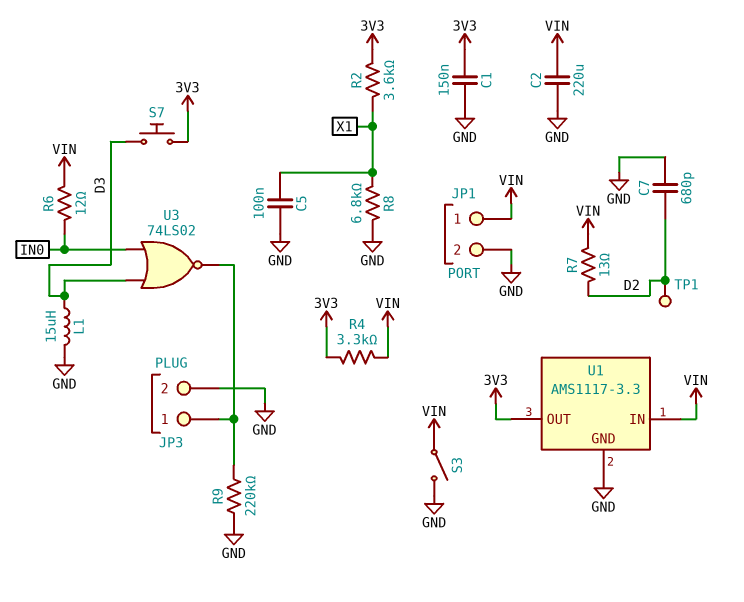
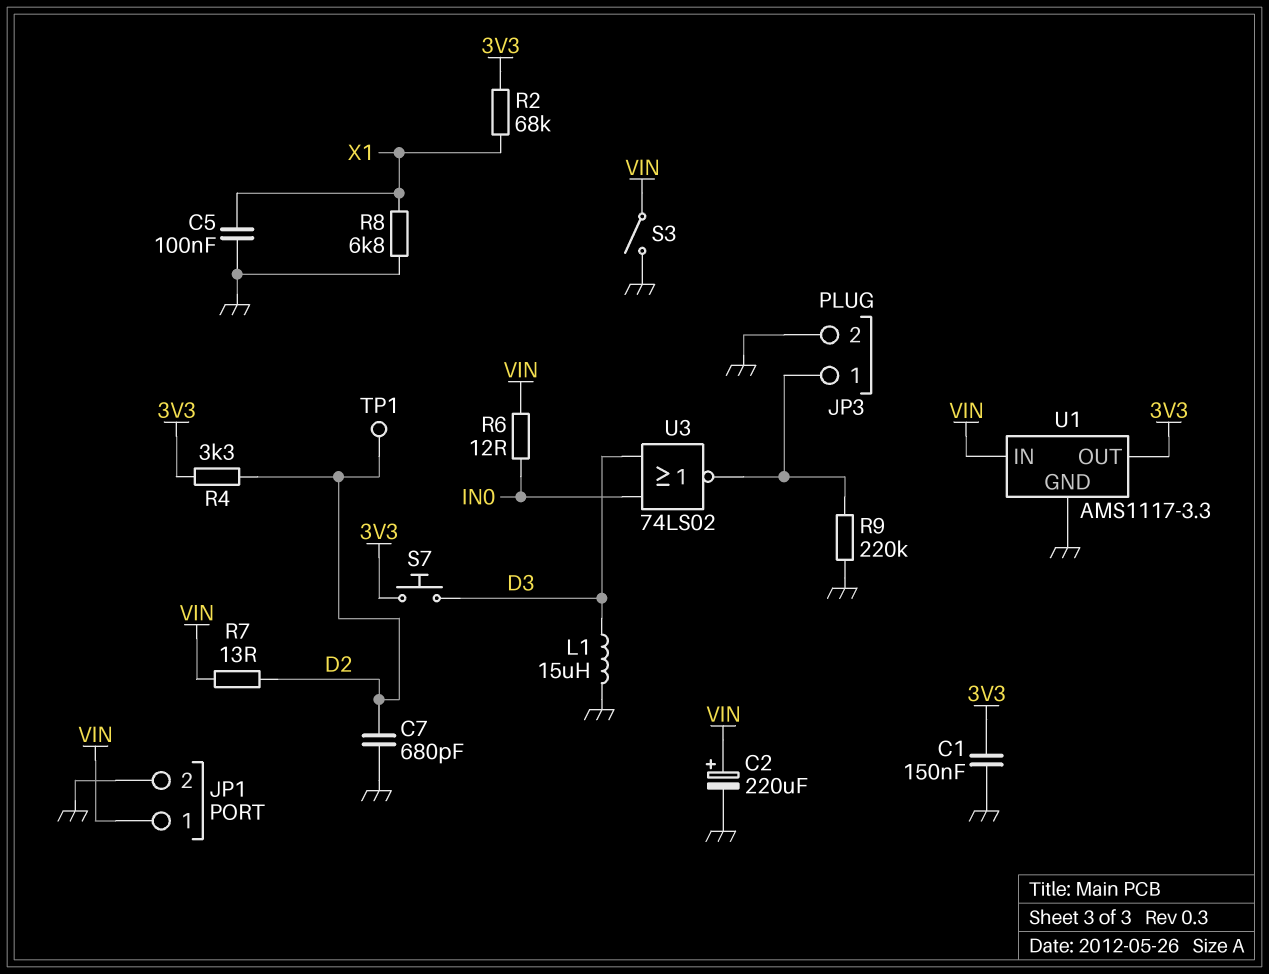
C2: 220uF (GND, VIN) -> 220uF (plus VIN, minus GND)
R2: 3.6k (3V3, X1) -> 68k (3V3, X1)
R4: 3.3k (3V3, VIN) -> 3.3k (3V3, D2)

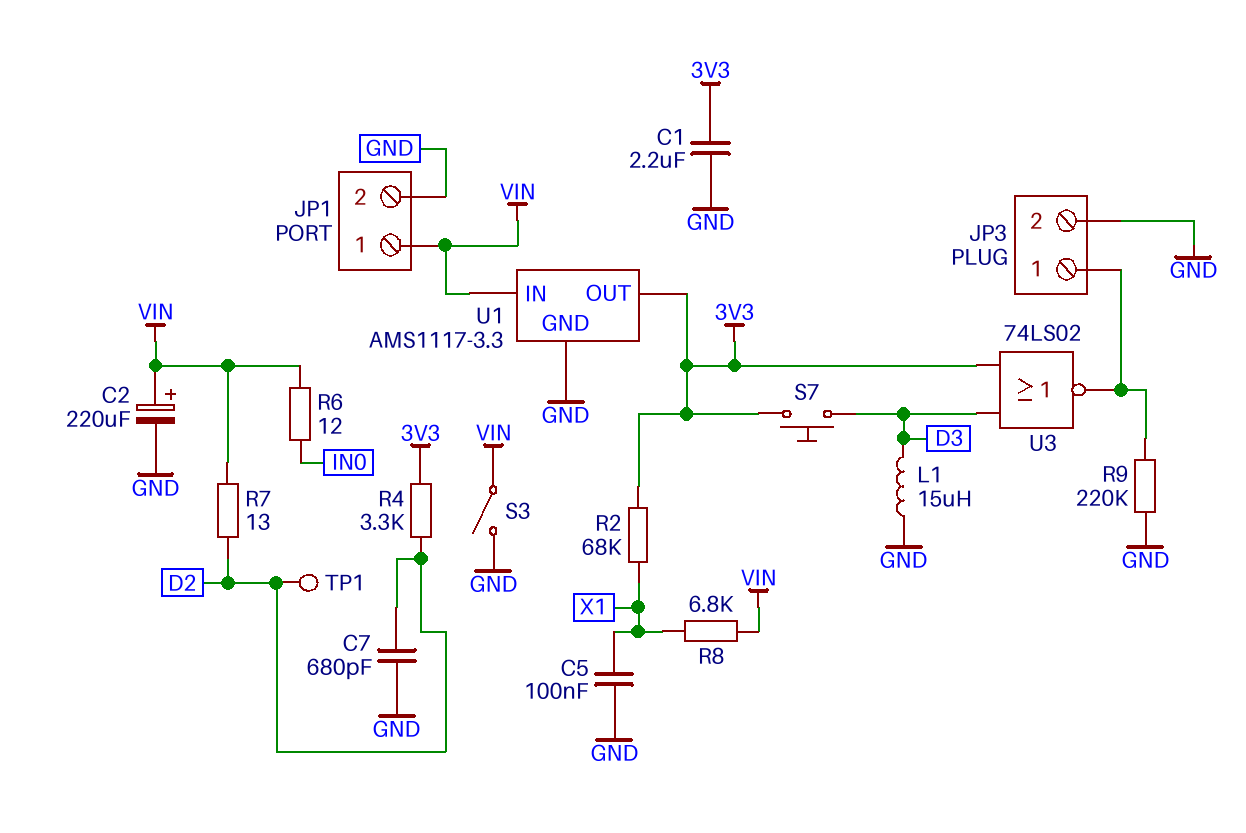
C1: 150nF (3V3, GND) -> 2.2uF (3V3, GND)
R8: 6.8k (GND, X1) -> 6.8k (VIN, X1)
U3: NOR 74LS02 (in D3, in IN0, out JP3/1) -> NOR 74LS02 (in 3V3, in D3, out JP3/1)

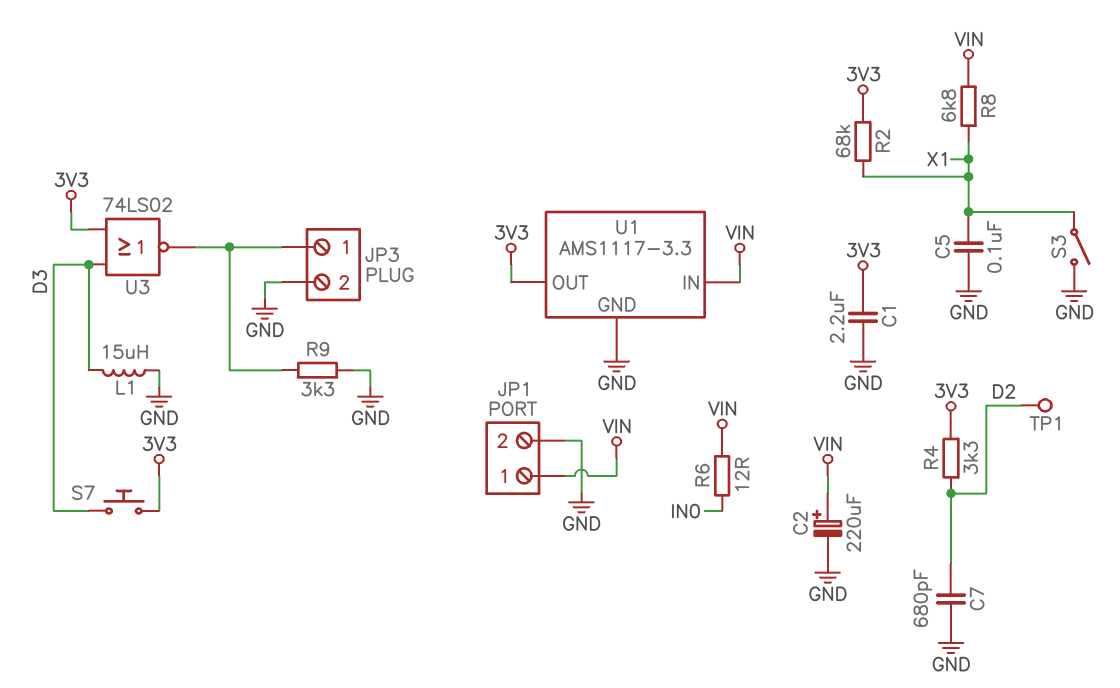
R7: 13 (D2, VIN) -> none
R9: 220k (GND, JP3/1) -> 3.3k (GND, JP3/1)
S3: switch (GND, VIN) -> switch (GND, X1)

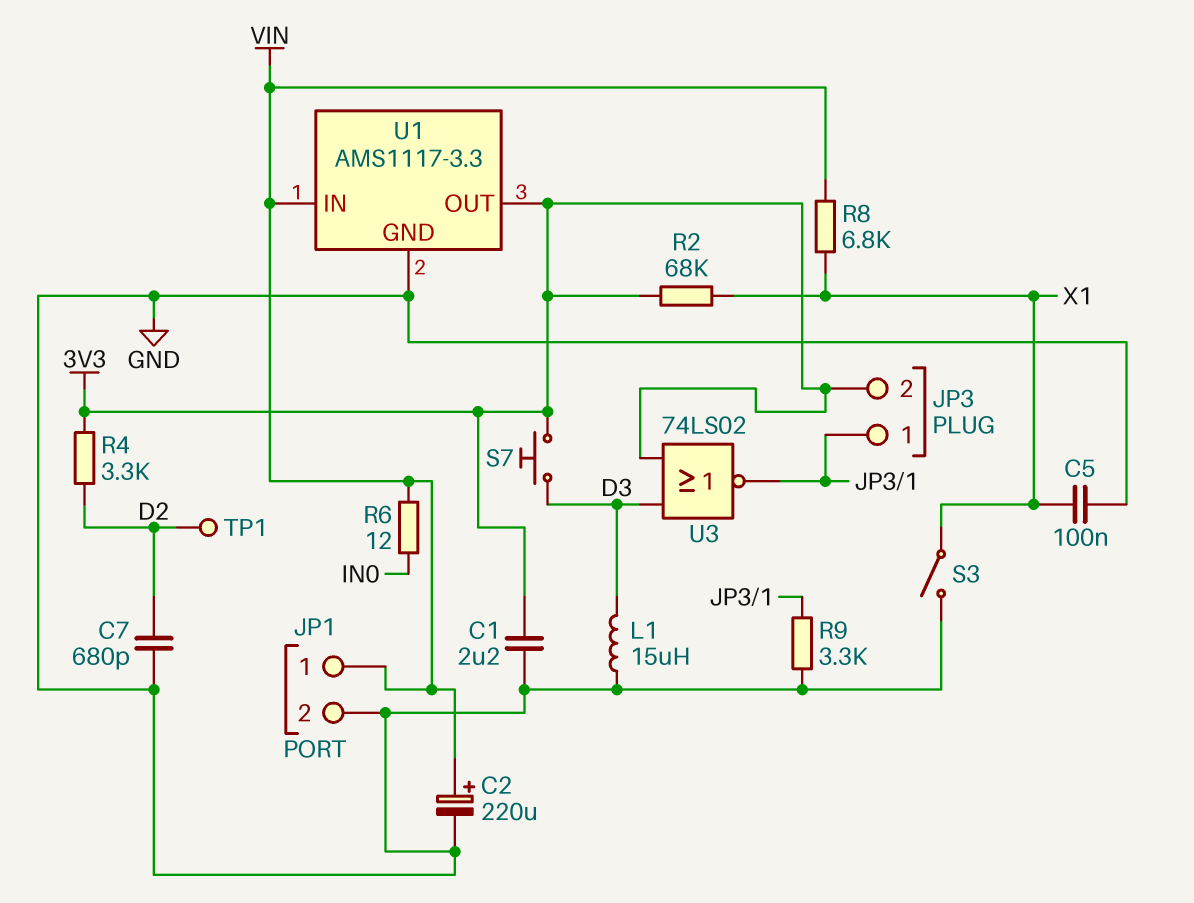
JP3 pin 2: GND -> 3V3

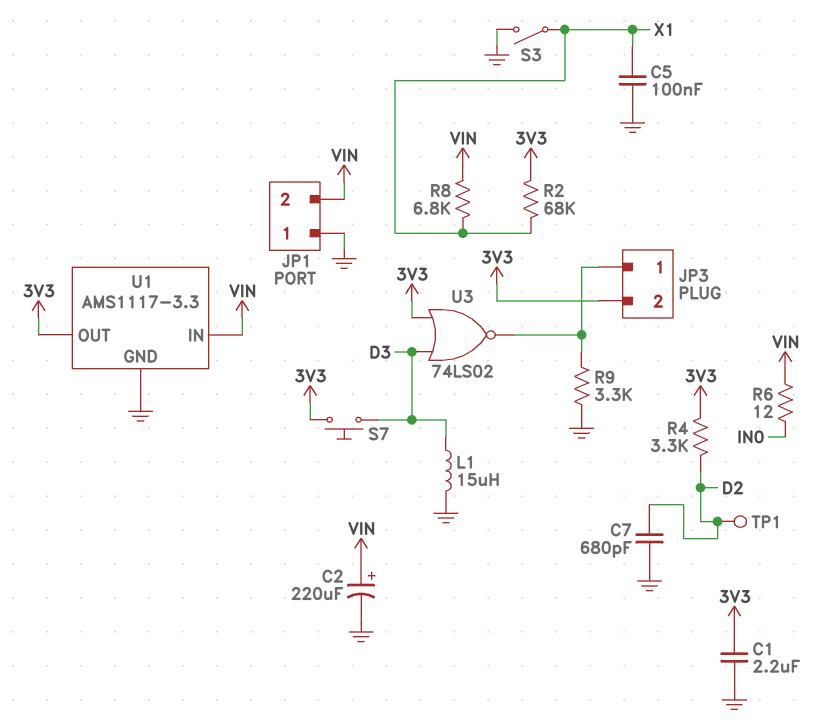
JP1 pin 1: VIN -> GND
JP1 pin 2: GND -> VIN

